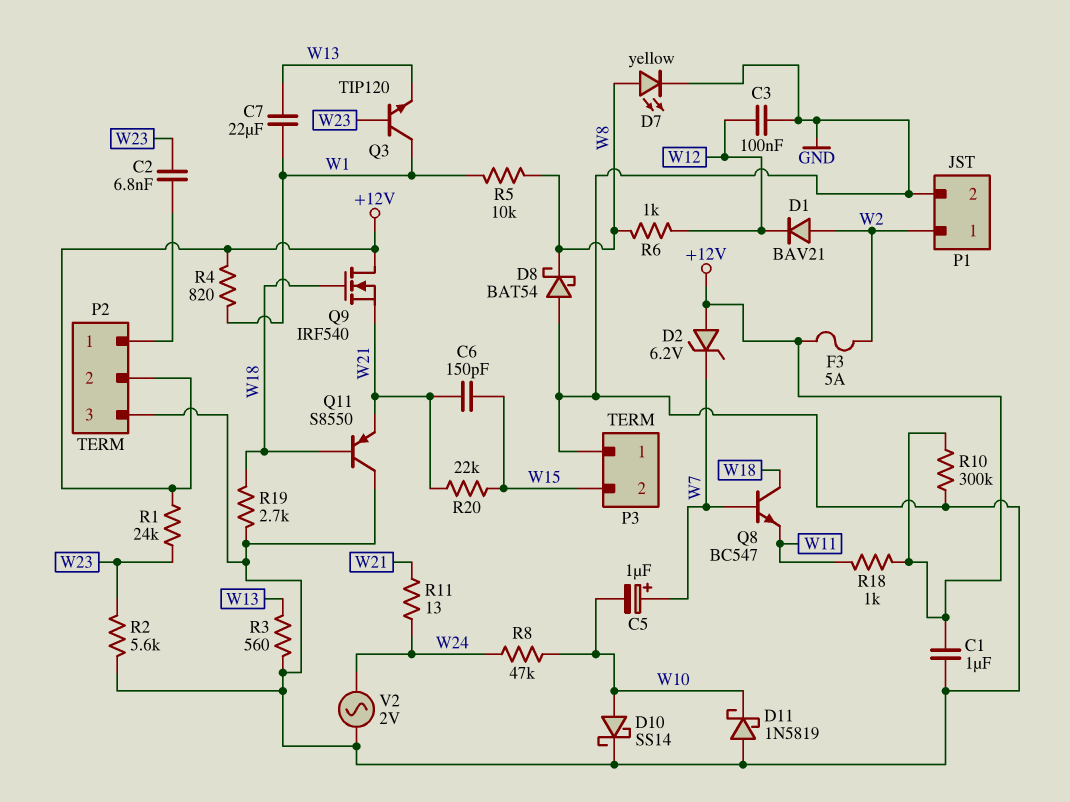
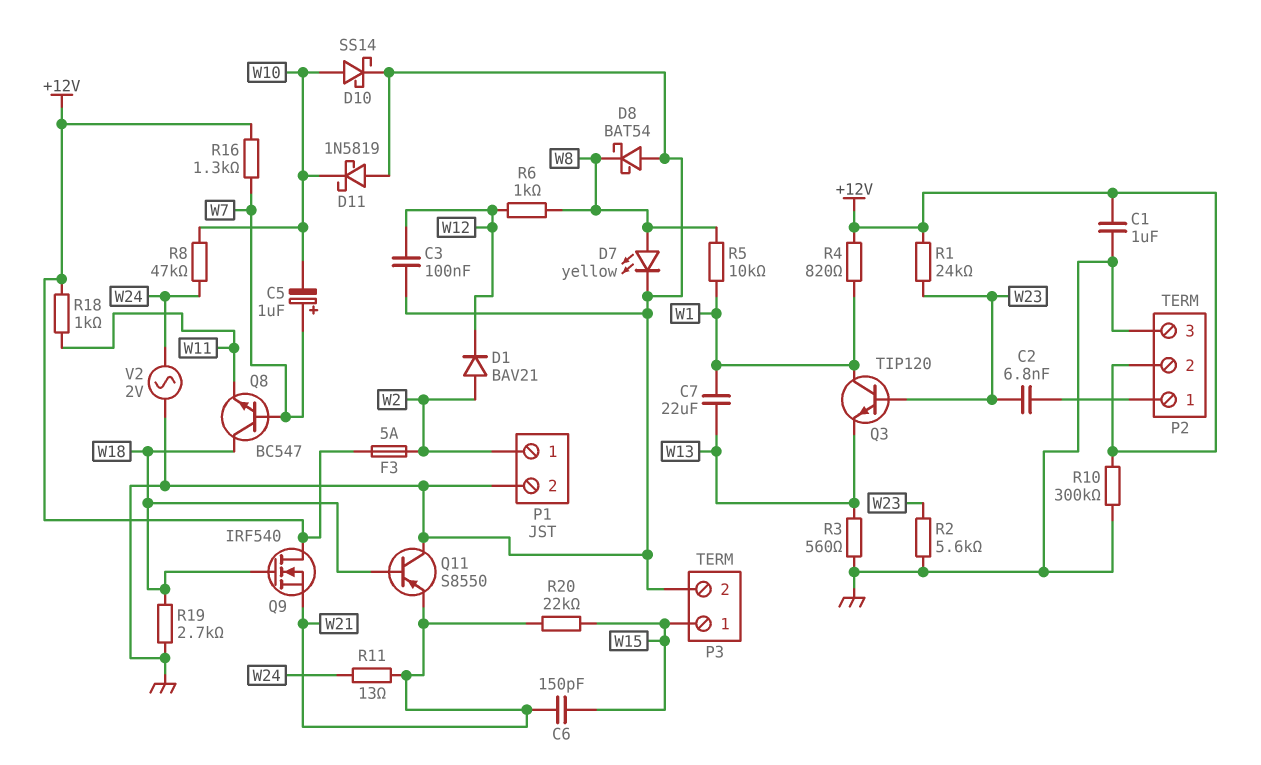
D2: zener 6.2V (A +12V, K W7) -> none
P3 pin 1: GND -> W15
P3 pin 2: W15 -> GND
R16: none -> 1.3k (+12V, W7)

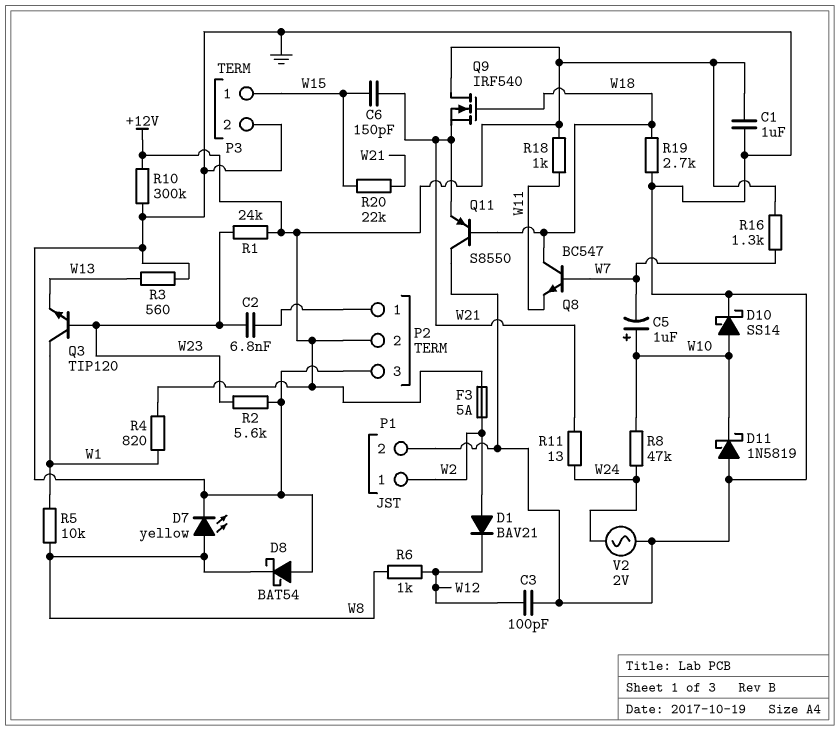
C3: 100nF (GND, W12) -> 100pF (GND, W12)
C5: 1uF (plus W7, minus W10) -> 1uF (plus W10, minus W7)
C7: 22uF (W1, W13) -> none

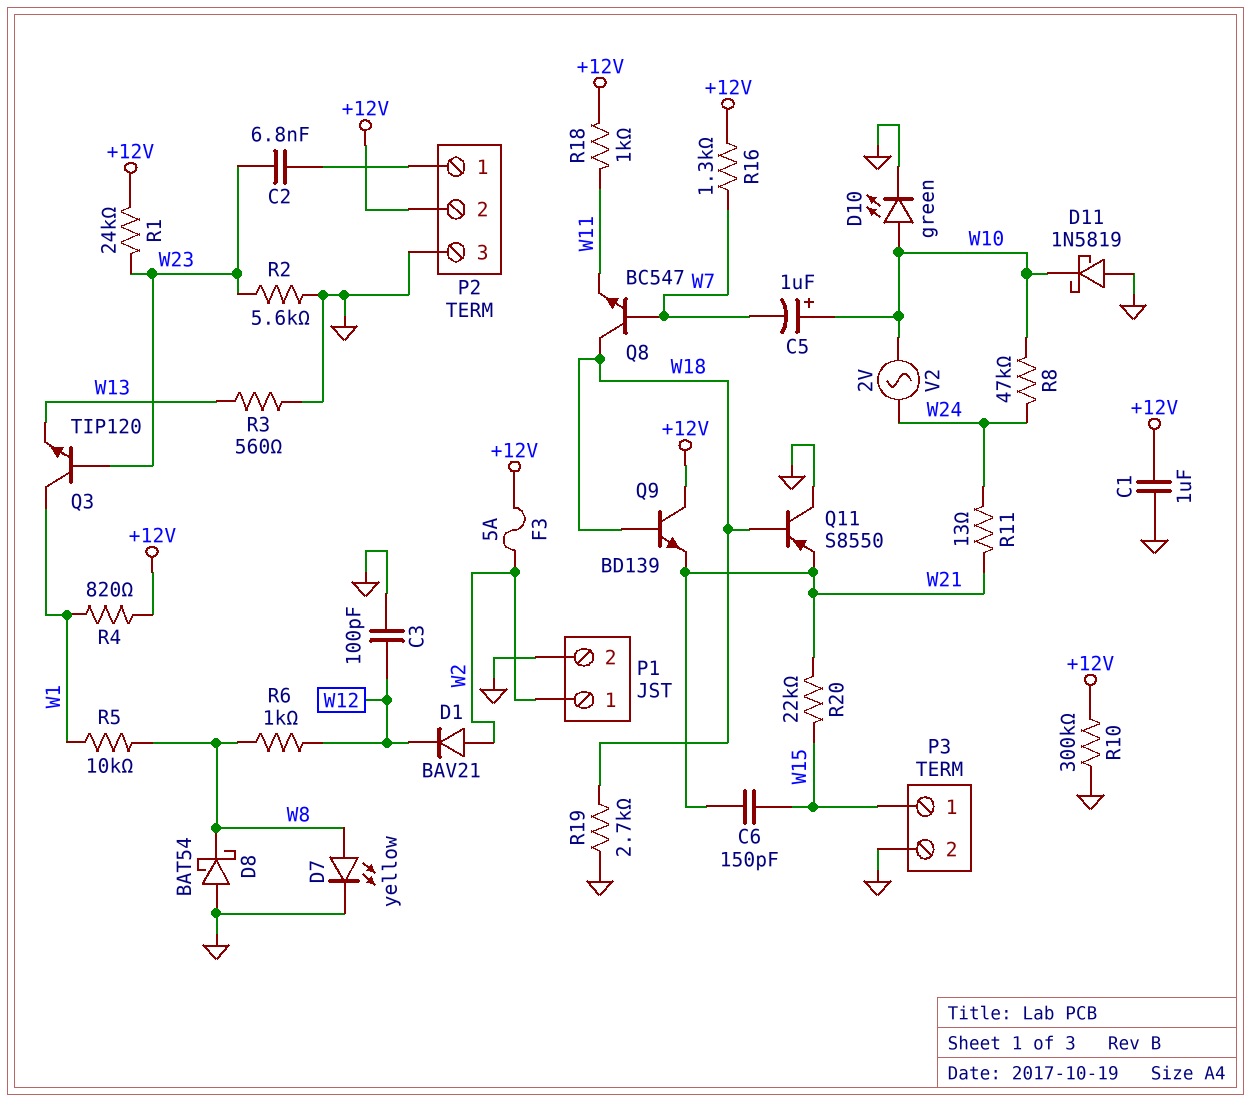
D10: schottky SS14 (A W10, K GND) -> LED green (A W10, K GND)
Q9: NMOS IRF540 (G W18, D +12V, S W21) -> NPN BD139 (B W18, C +12V, E W21)
V2: AC 2V (GND, W24) -> AC 2V (W10, W24)

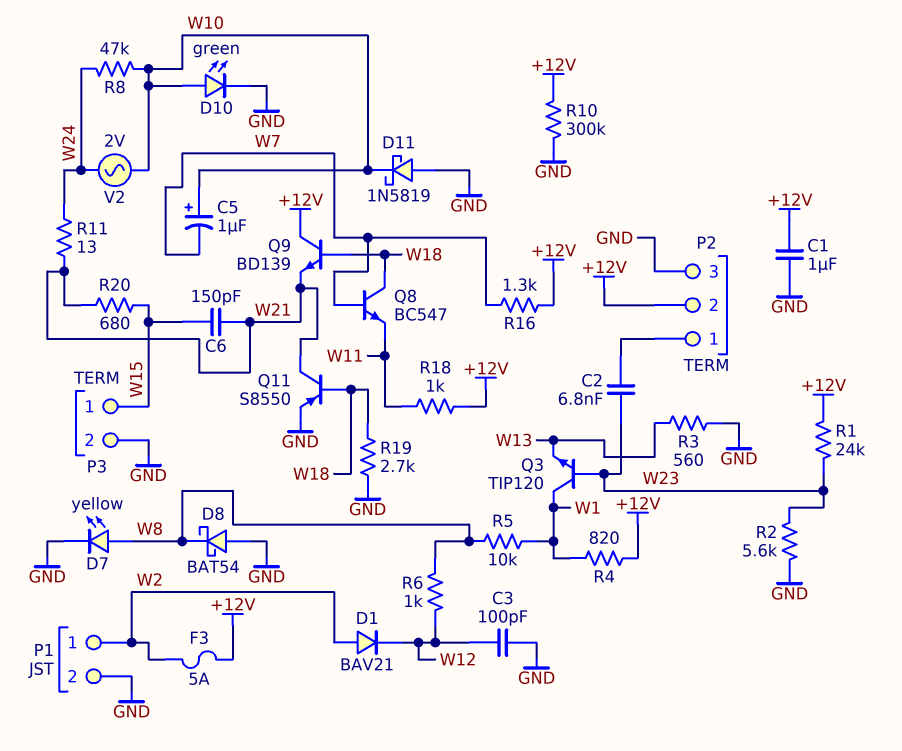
Q11: PNP S8550 (B W18, C GND, E W21) -> PNP S8550 (B W18, C W21, E GND)
R20: 22k (W15, W21) -> 680 (W15, W21)

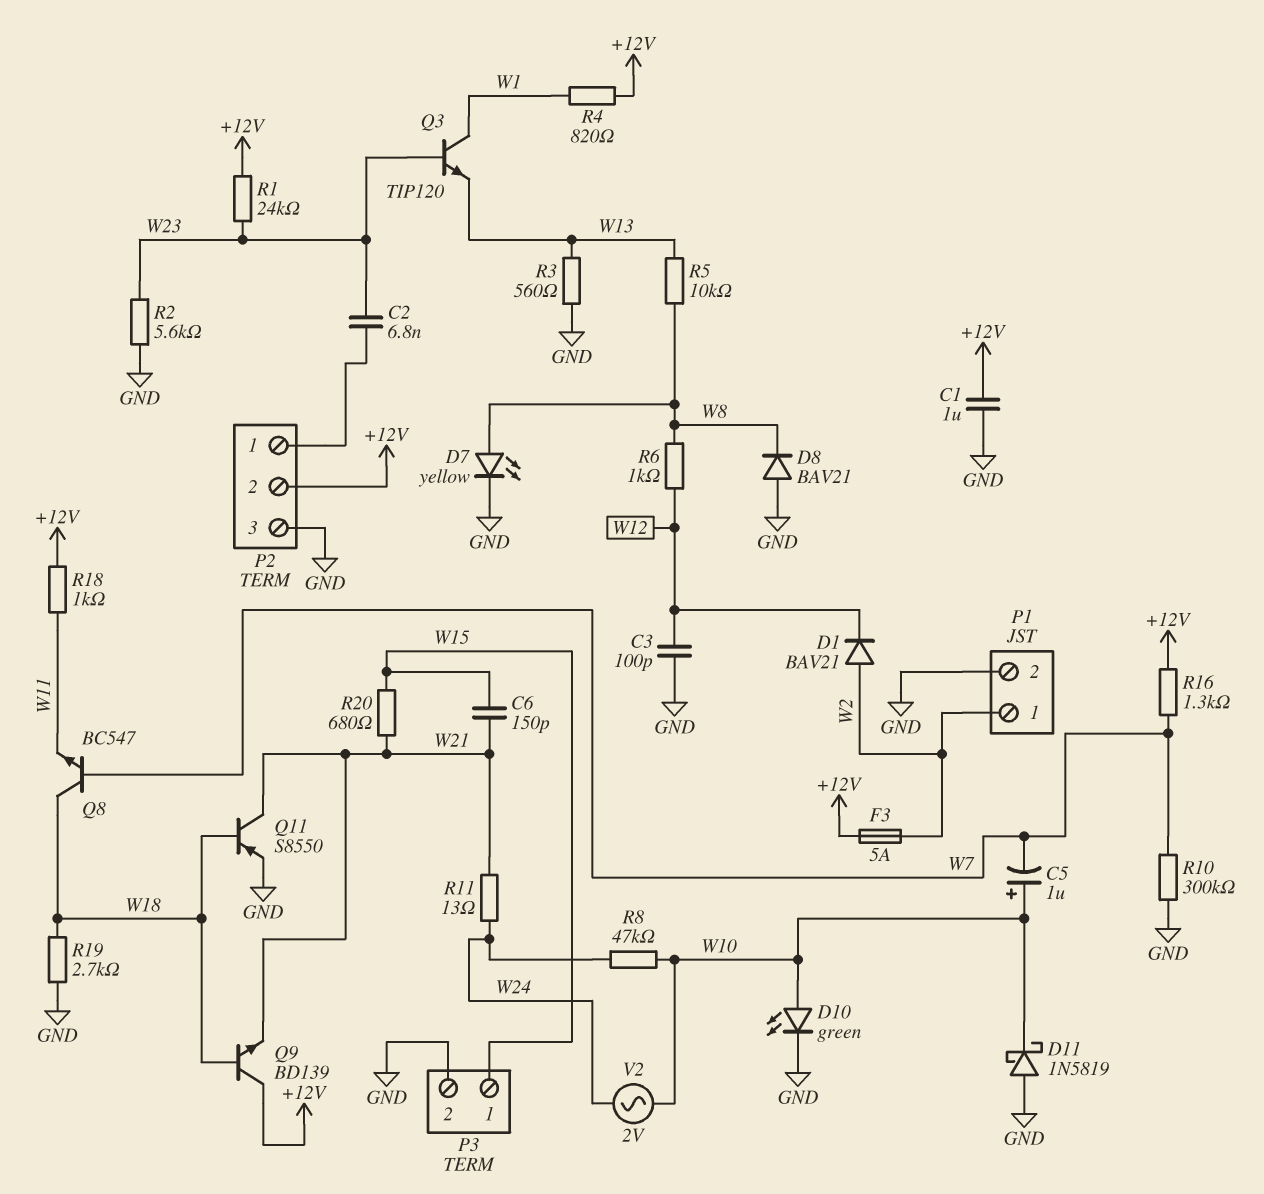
D8: schottky BAT54 (A GND, K W8) -> diode BAV21 (A GND, K W8)
R5: 10k (W1, W8) -> 10k (W8, W13)
R10: 300k (+12V, GND) -> 300k (GND, W7)

